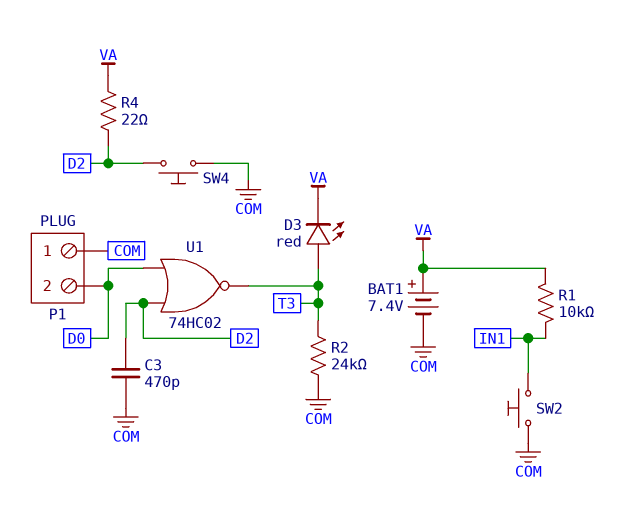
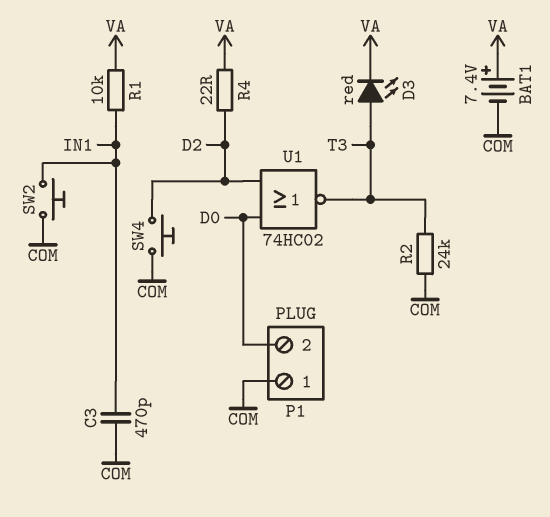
C3: 470pF (COM, D2) -> 470pF (COM, IN1)

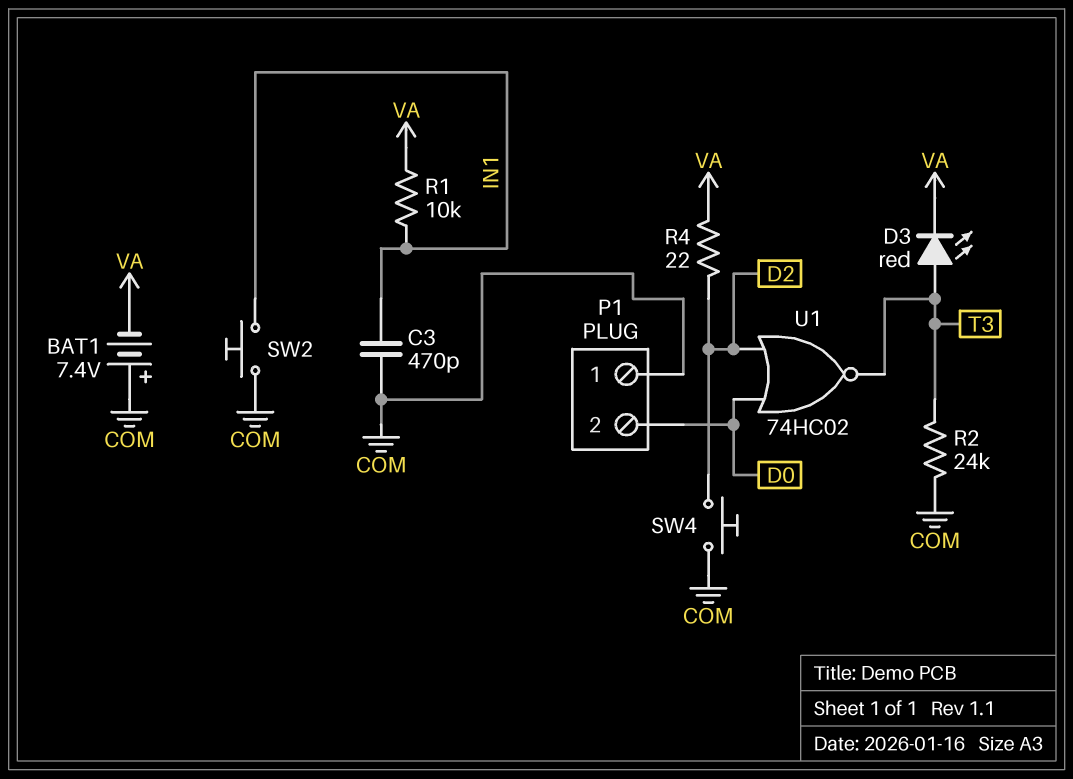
BAT1: 7.4V (plus VA, minus COM) -> 7.4V (plus COM, minus VA)

